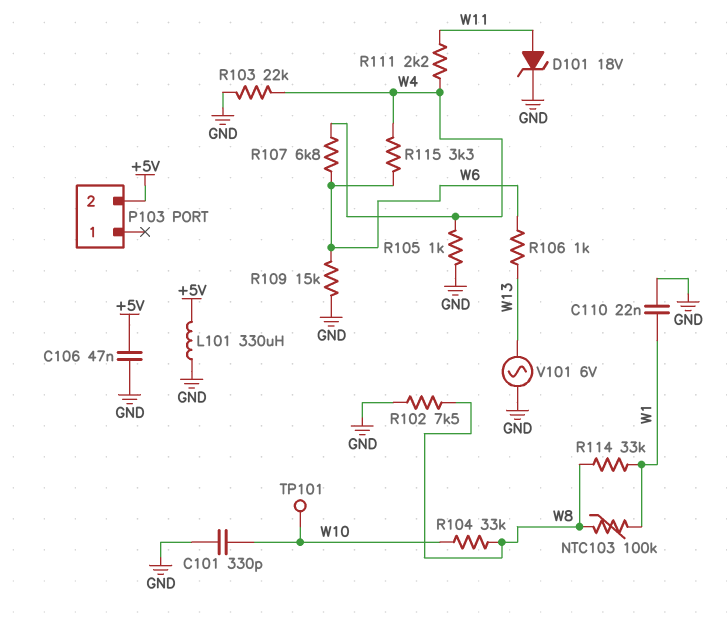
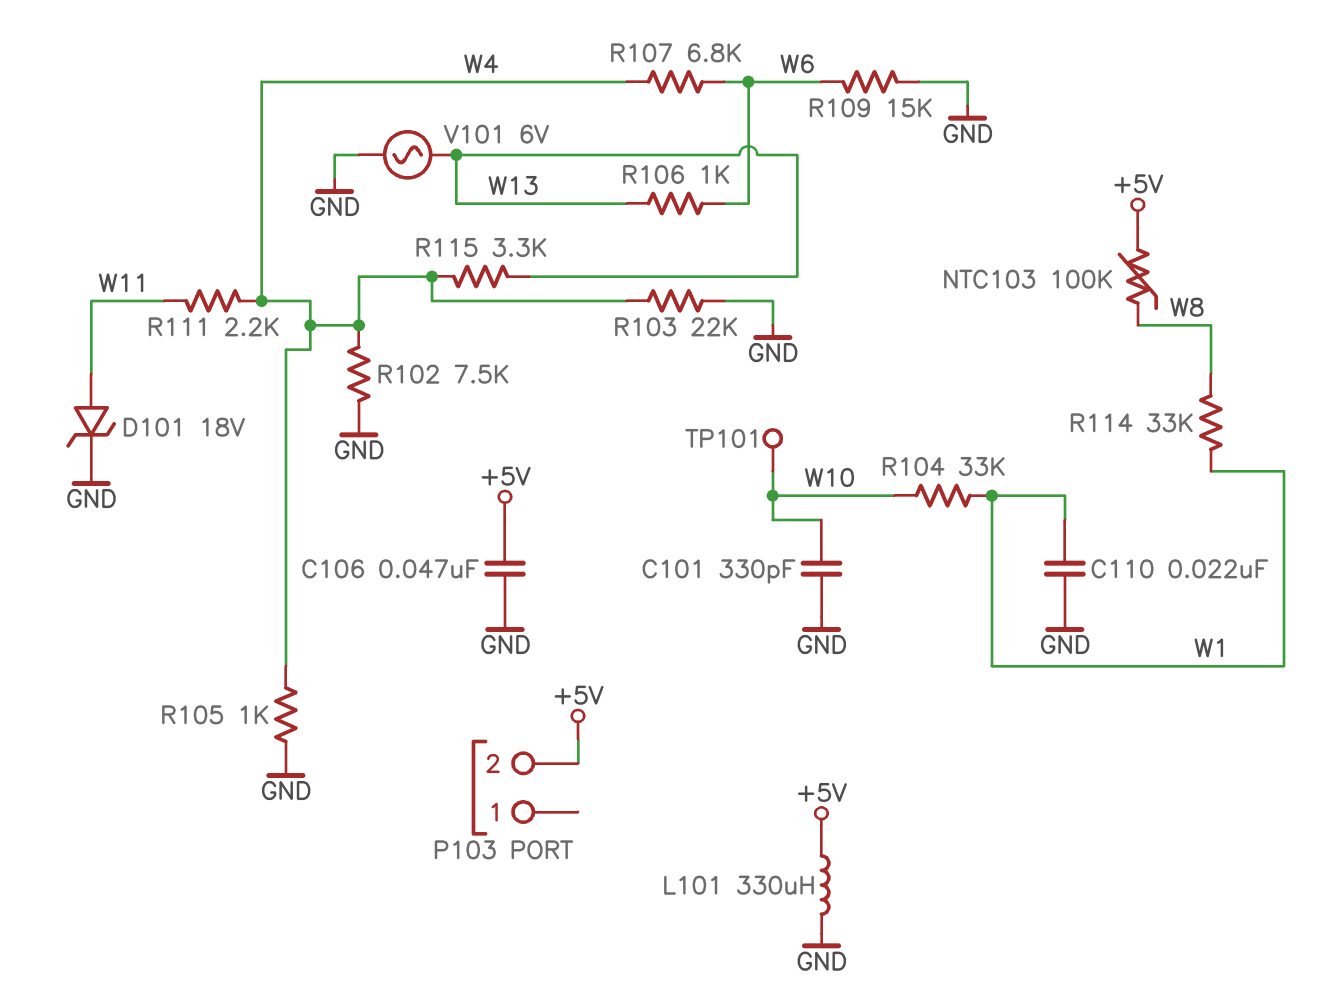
NTC103: 100k (W1, W8) -> 100k (+5V, W8)
R102: 7.5k (GND, W8) -> 7.5k (GND, W4)
R104: 33k (W8, W10) -> 33k (W1, W10)
R115: 3.3k (W4, W6) -> 3.3k (W4, W13)

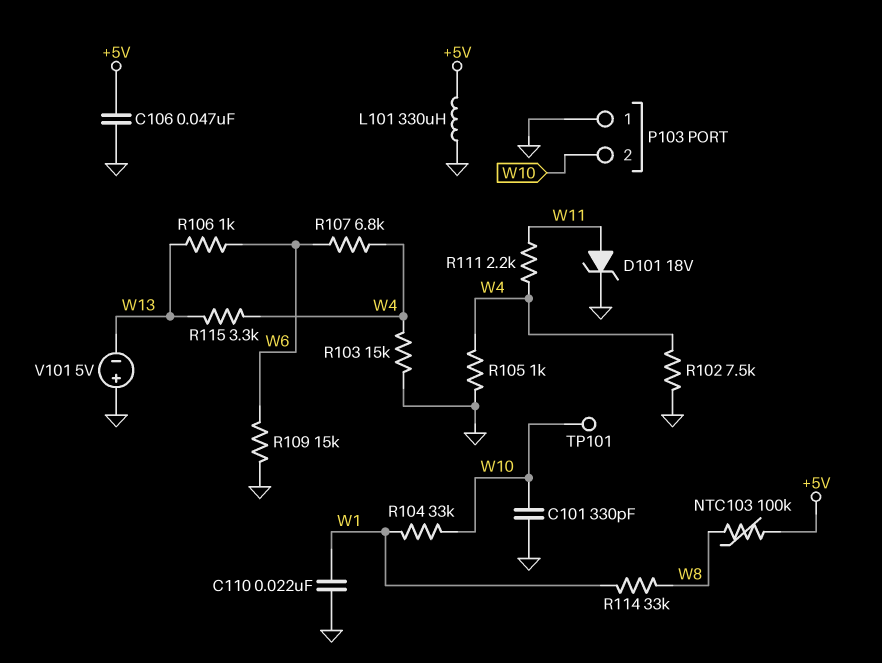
P103 pin 1: none -> GND
P103 pin 2: +5V -> W10
R103: 22k (GND, W4) -> 15k (GND, W4)
V101: AC 6V (GND, W13) -> 5V (plus GND, minus W13)

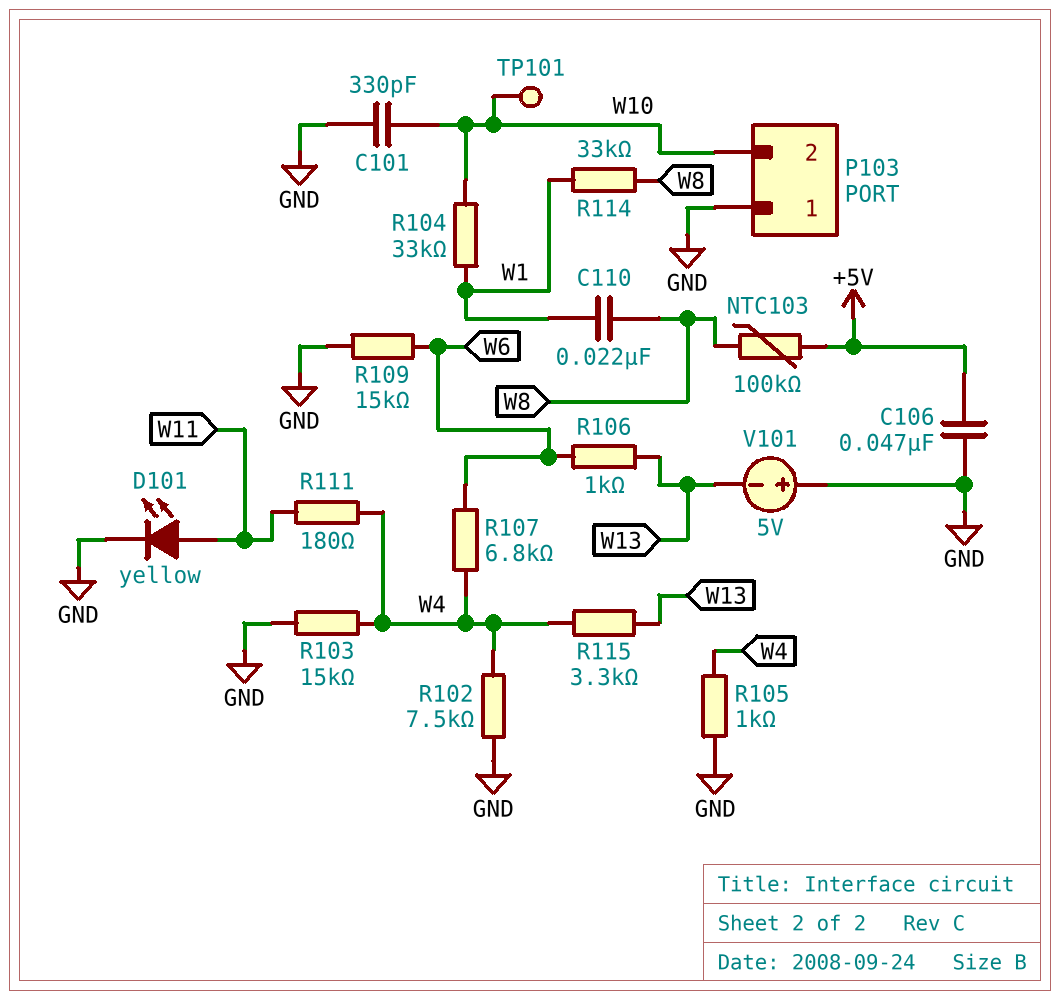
C110: 22nF (GND, W1) -> 22nF (W1, W8)
D101: zener 18V (A W11, K GND) -> LED yellow (A W11, K GND)
L101: 330uH (+5V, GND) -> none
R111: 2.2k (W4, W11) -> 180 (W4, W11)

